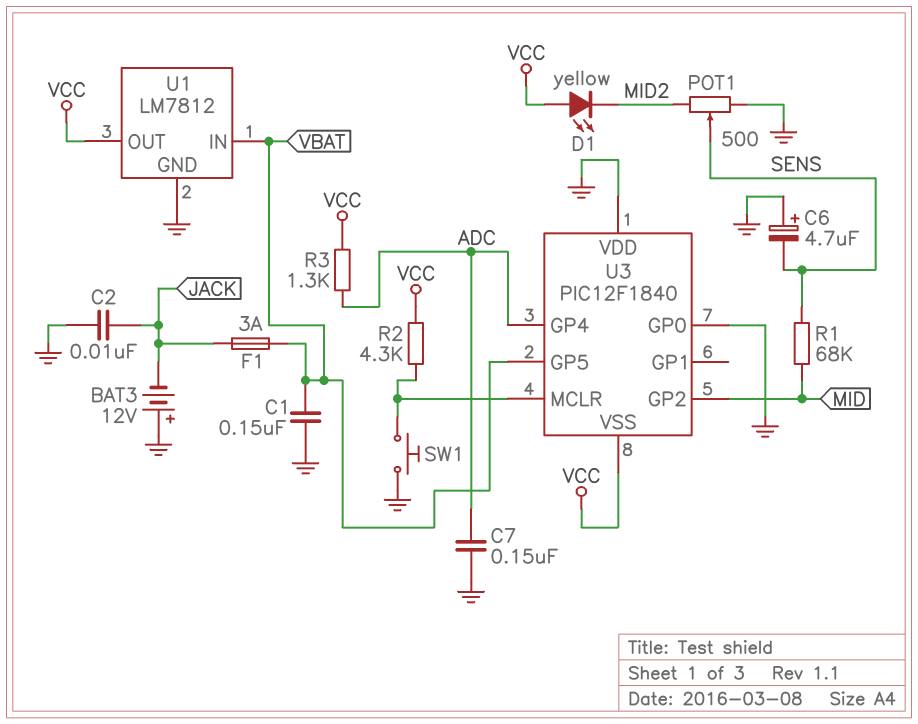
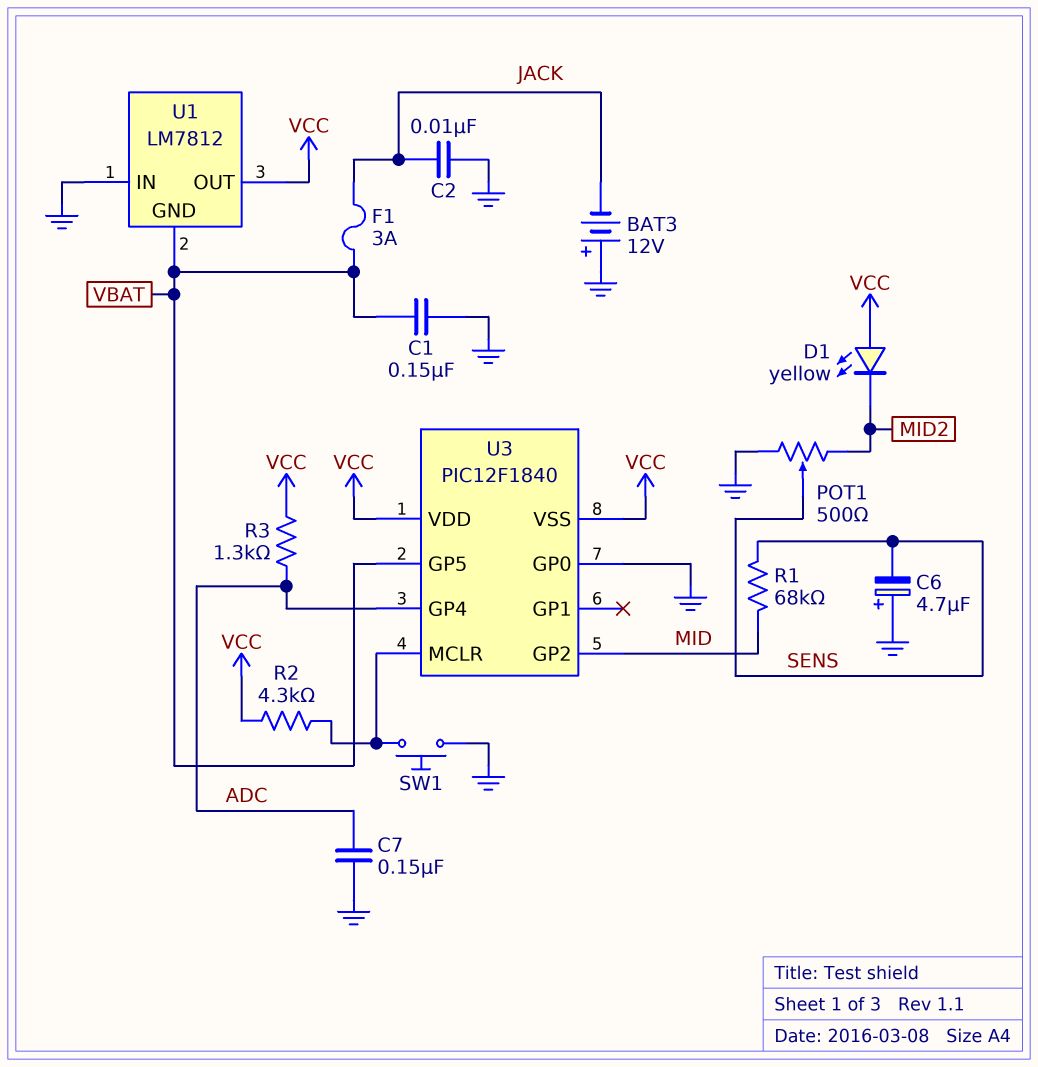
U1 pin GND: GND -> VBAT
U1 pin IN: VBAT -> GND
U3 pin VDD: GND -> VCC

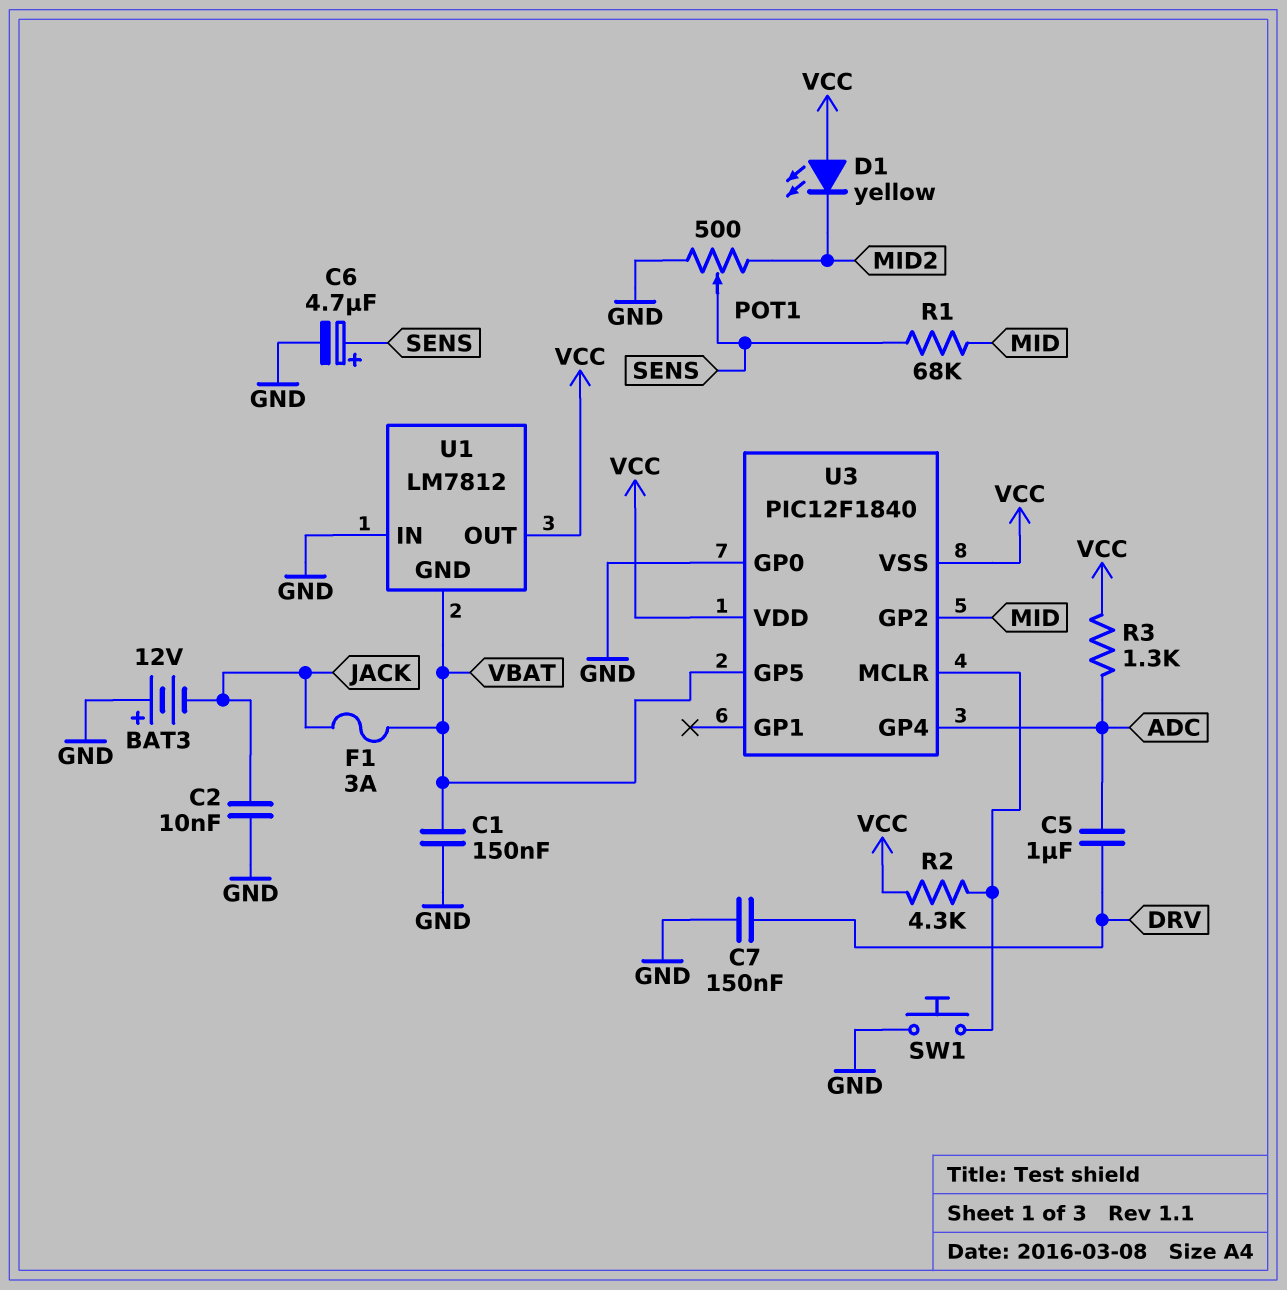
C5: none -> 1uF (ADC, DRV)
C6: 4.7uF (plus GND, minus SENS) -> 4.7uF (plus SENS, minus GND)
C7: 150nF (ADC, GND) -> 150nF (DRV, GND)

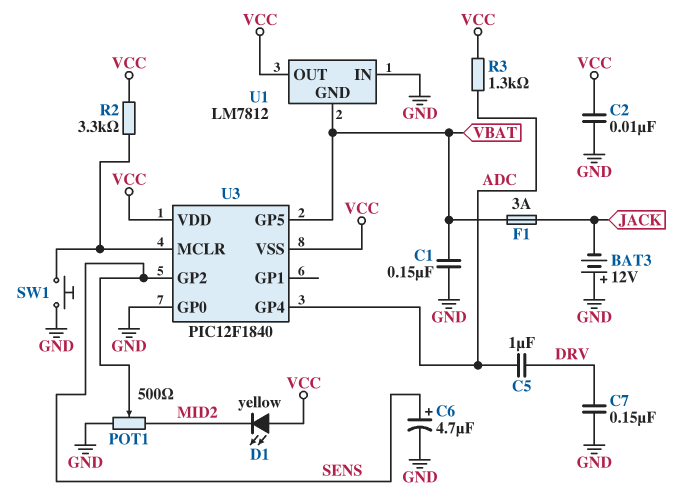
C2: 10nF (GND, JACK) -> 10nF (GND, VCC)
R1: 68k (MID, SENS) -> none
R2: 4.3k (U3/MCLR, VCC) -> 3.3k (U3/MCLR, VCC)
U3 pin GP2: MID -> SENS

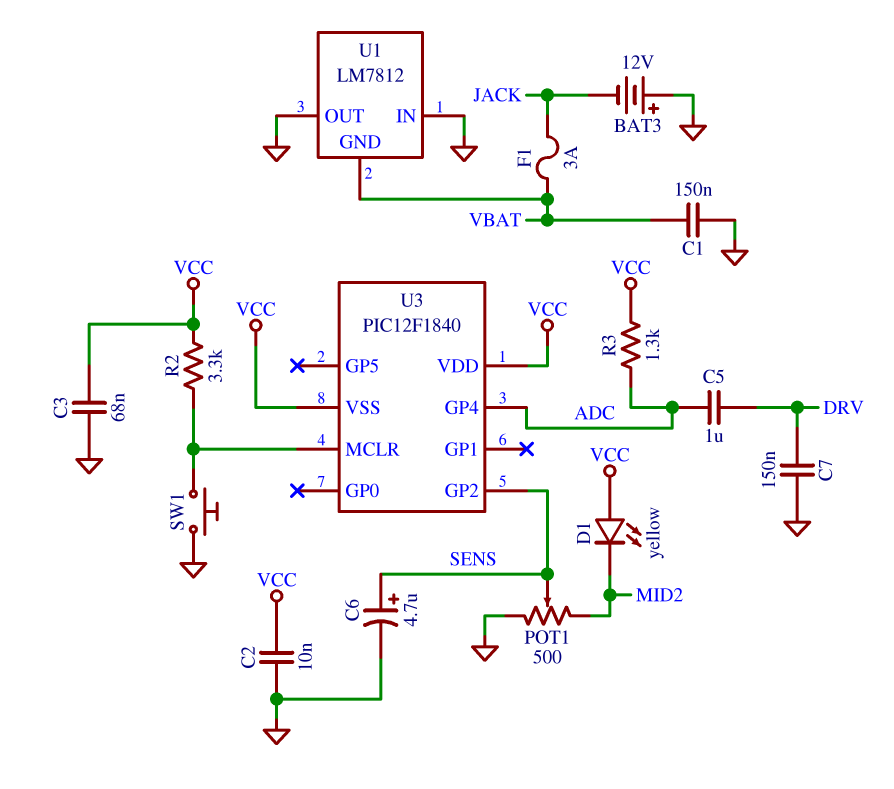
C3: none -> 68nF (GND, VCC)
U1 pin OUT: VCC -> GND
U3 pin GP0: GND -> none
U3 pin GP5: VBAT -> none

